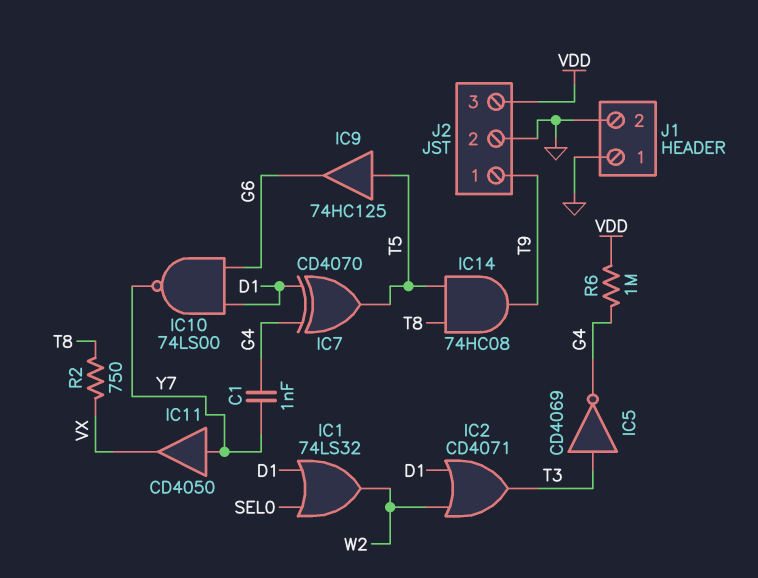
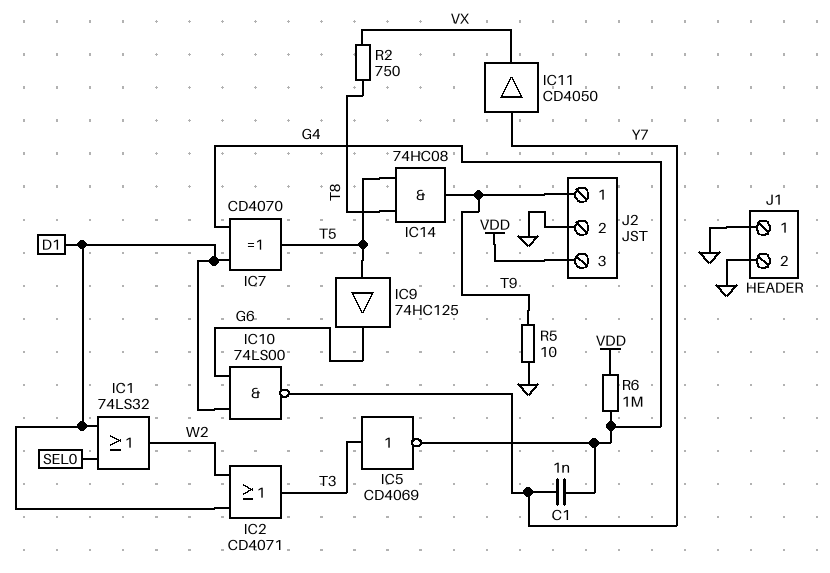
R5: none -> 10 (GND, T9)

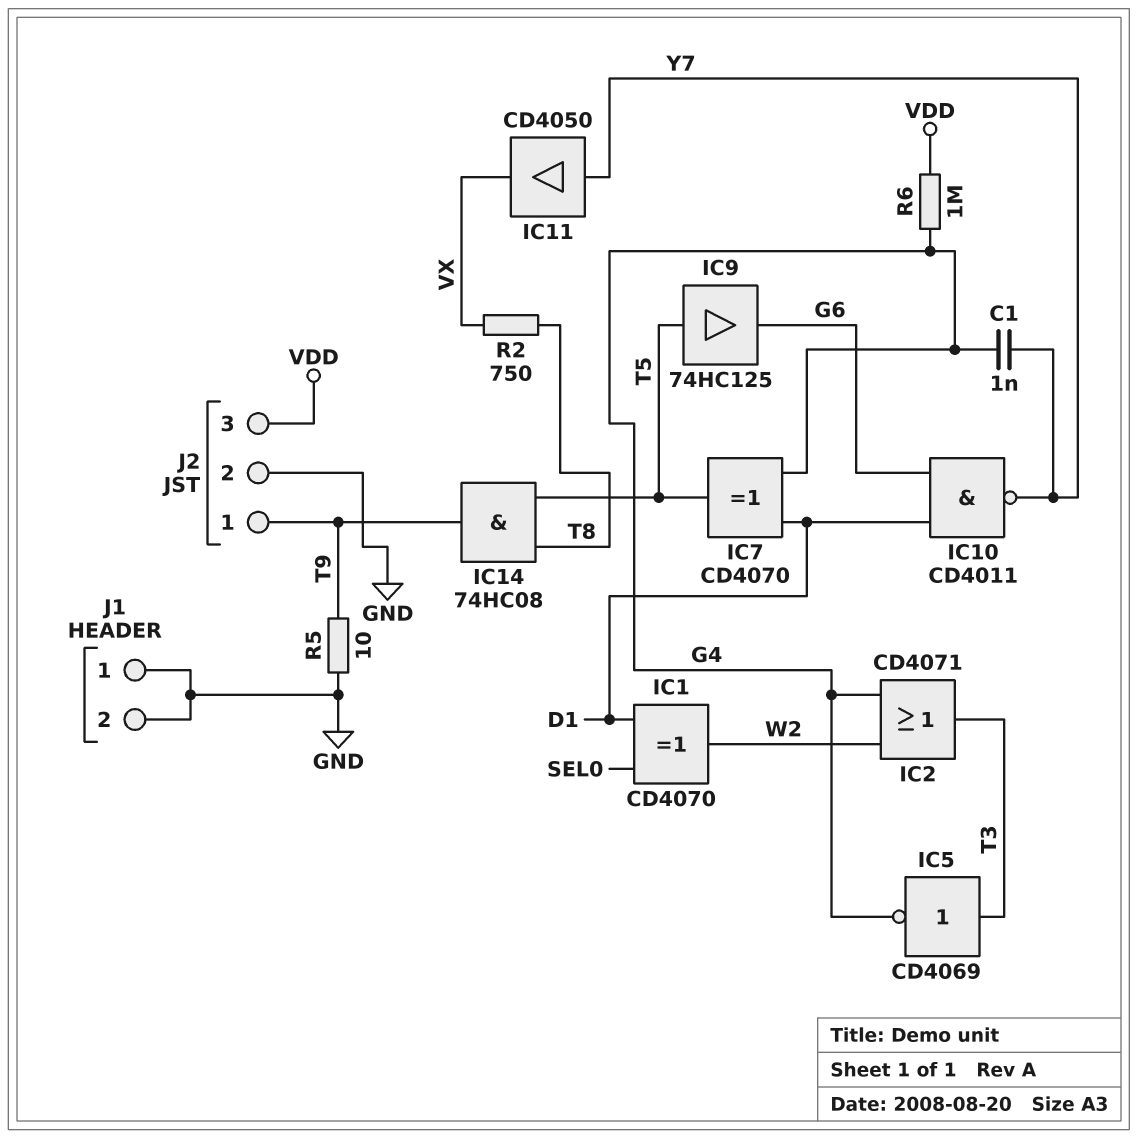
IC1: OR 74LS32 (in D1, in SEL0, out W2) -> XOR CD4070 (in D1, in SEL0, out W2)
IC2: OR CD4071 (in D1, in W2, out T3) -> OR CD4071 (in G4, in W2, out T3)
IC10: NAND 74LS00 (in D1, in G6, out Y7) -> NAND CD4011 (in D1, in G6, out Y7)

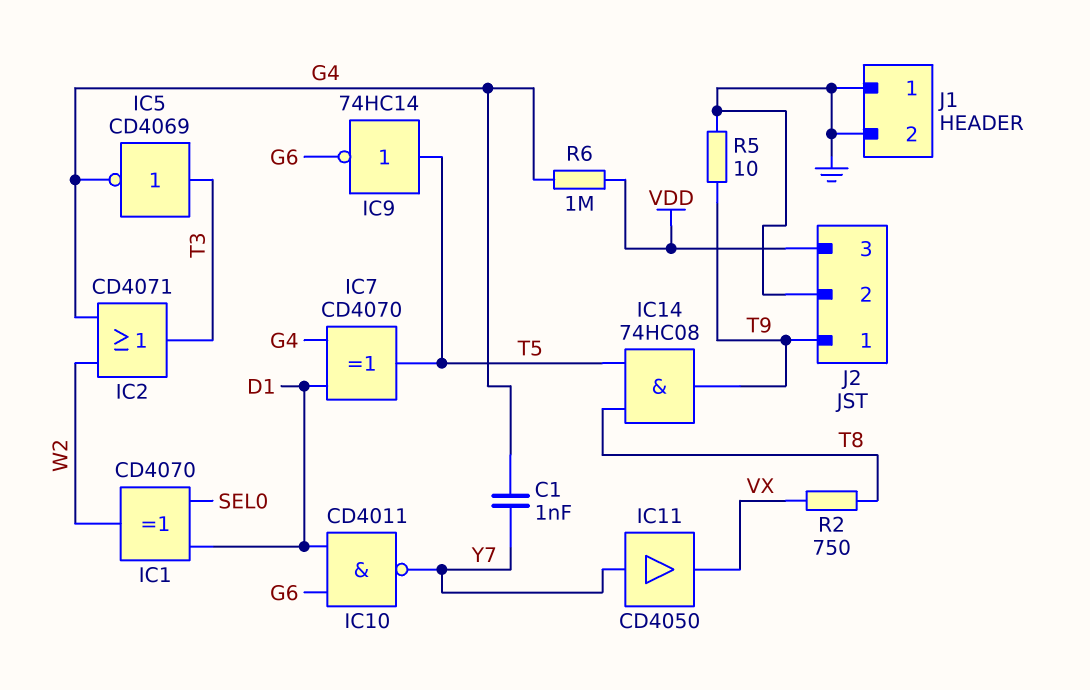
IC9: buffer 74HC125 (in T5, out G6) -> NOT 74HC14 (in T5, out G6)

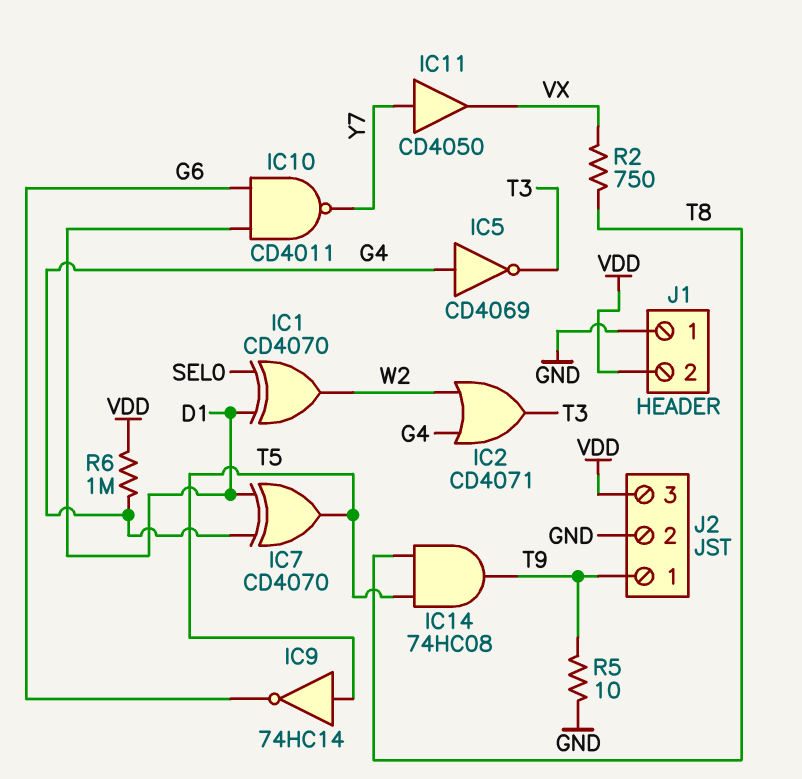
C1: 1nF (G4, Y7) -> none
IC5: NOT CD4069 (in T3, out G4) -> NOT CD4069 (in G4, out T3)
J1 pin 2: GND -> VDD

